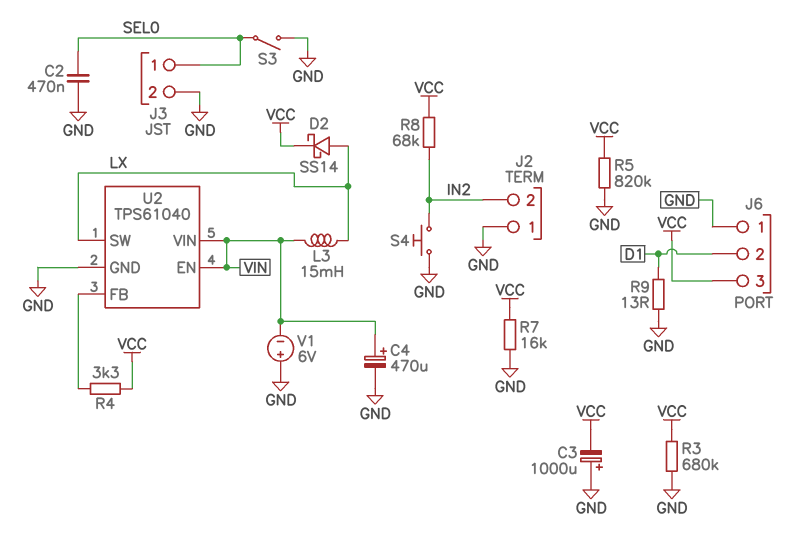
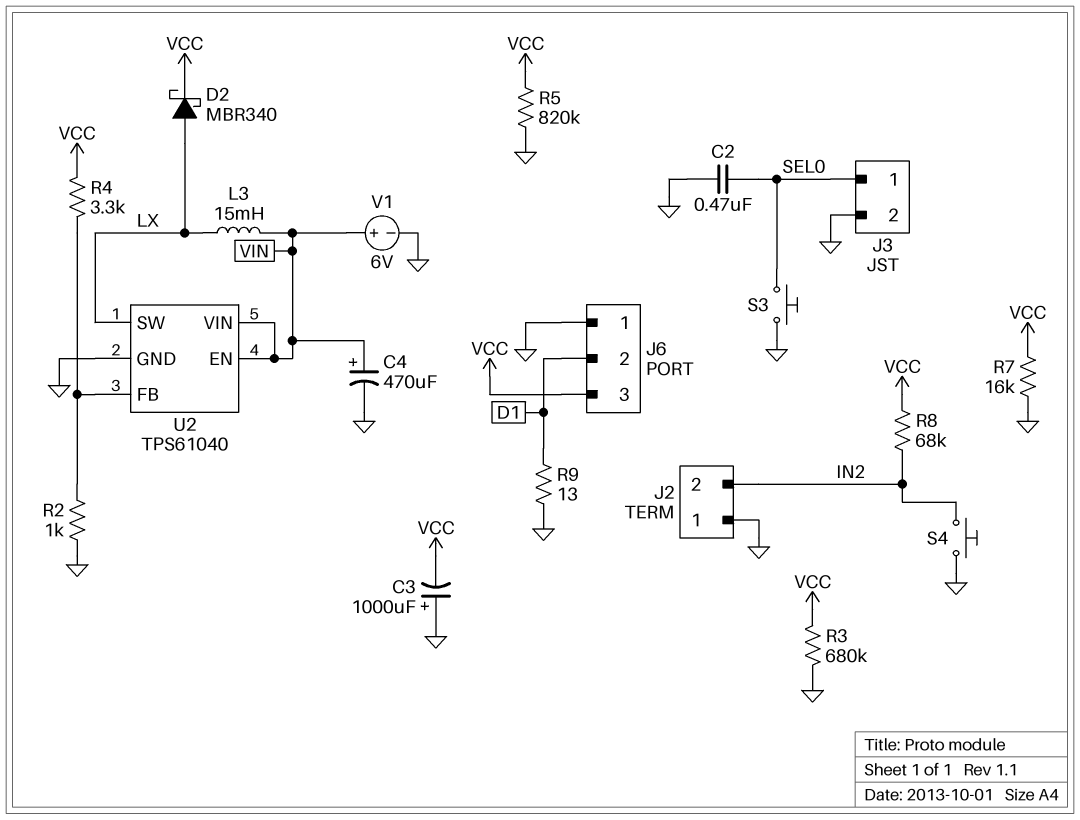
D2: schottky SS14 (A LX, K VCC) -> schottky MBR340 (A LX, K VCC)
R2: none -> 1k (GND, U2/FB)
S3: switch (GND, SEL0) -> button (GND, SEL0)
V1: 6V (plus GND, minus VIN) -> 6V (plus VIN, minus GND)

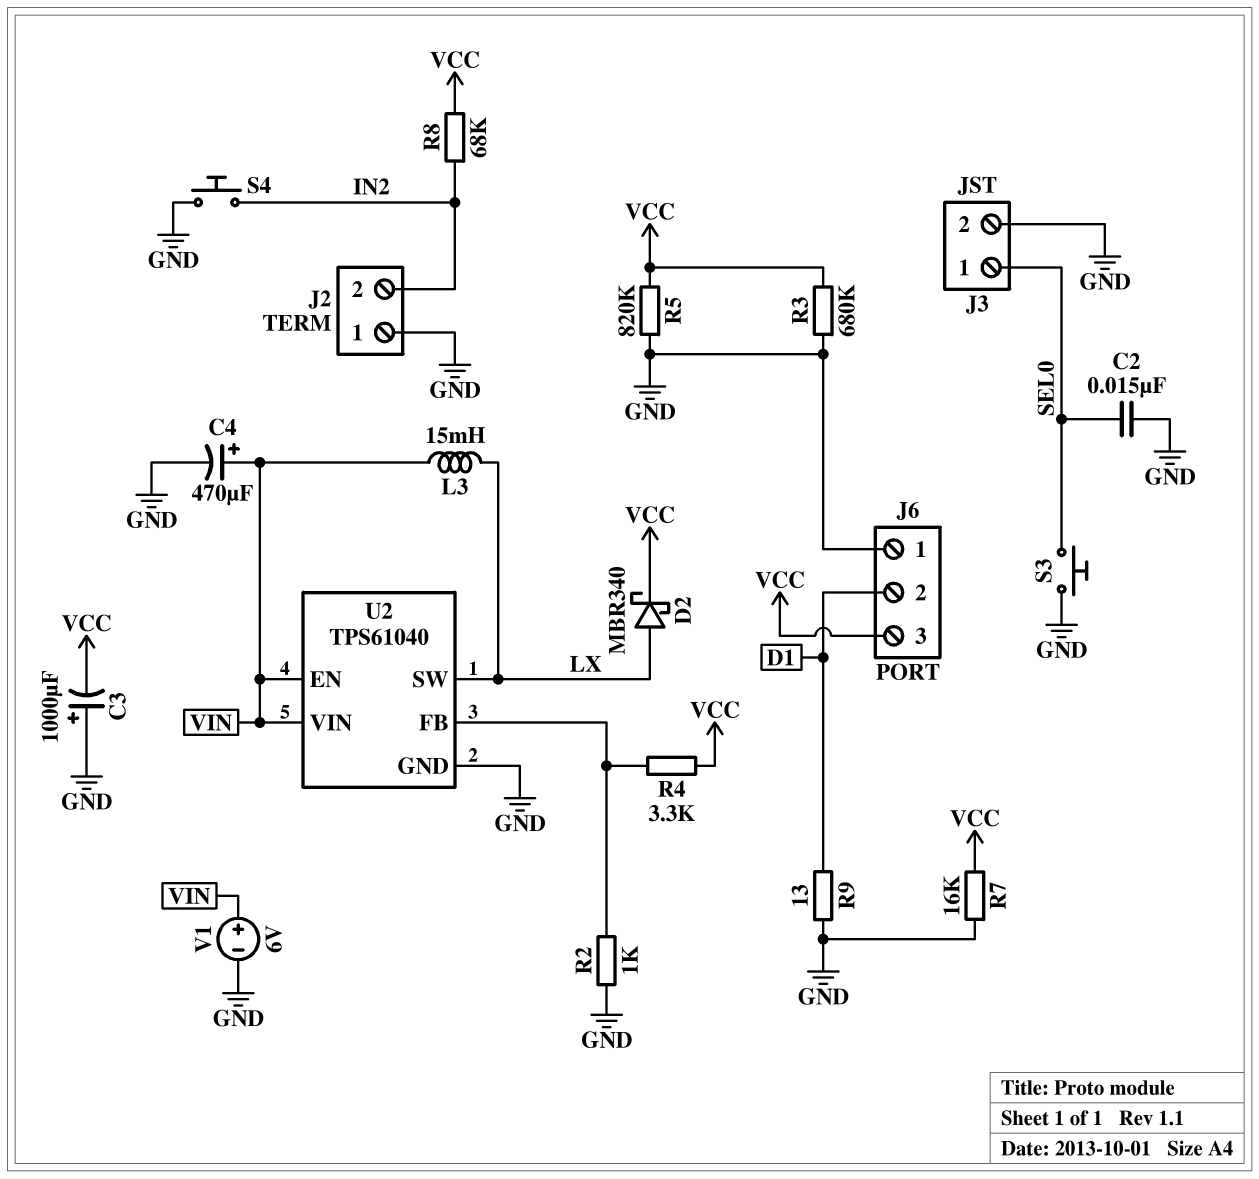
C2: 470nF (GND, SEL0) -> 15nF (GND, SEL0)

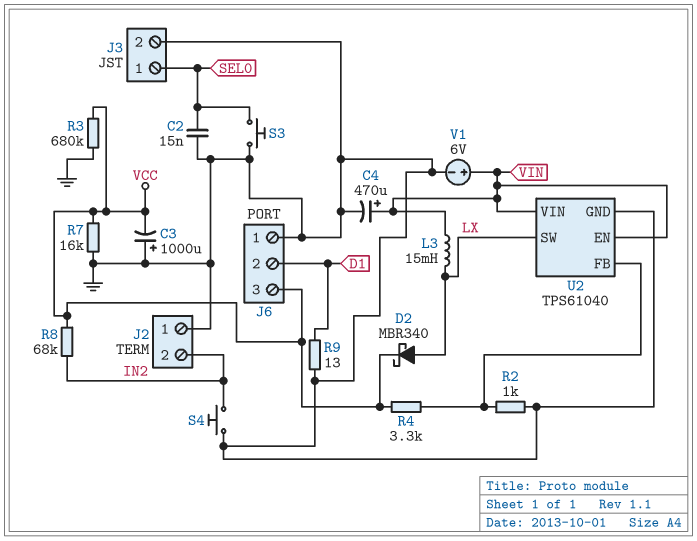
R5: 820k (GND, VCC) -> none

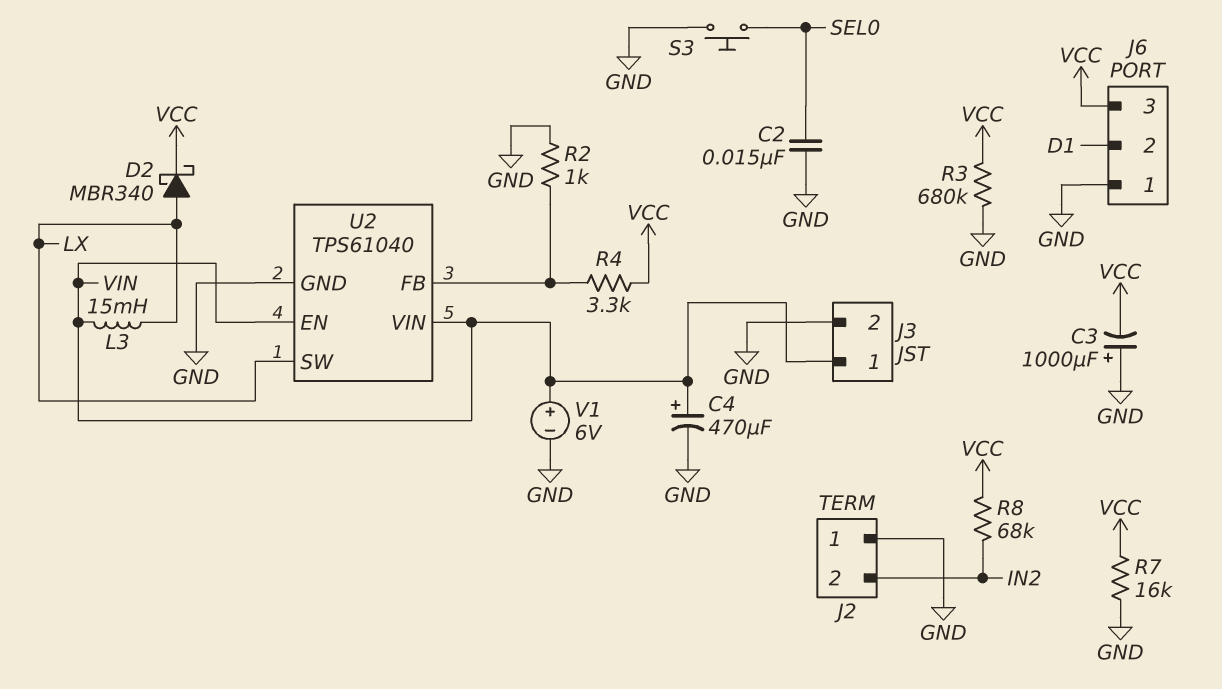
J3 pin 1: SEL0 -> VIN
R9: 13 (D1, GND) -> none
S4: button (GND, IN2) -> none

